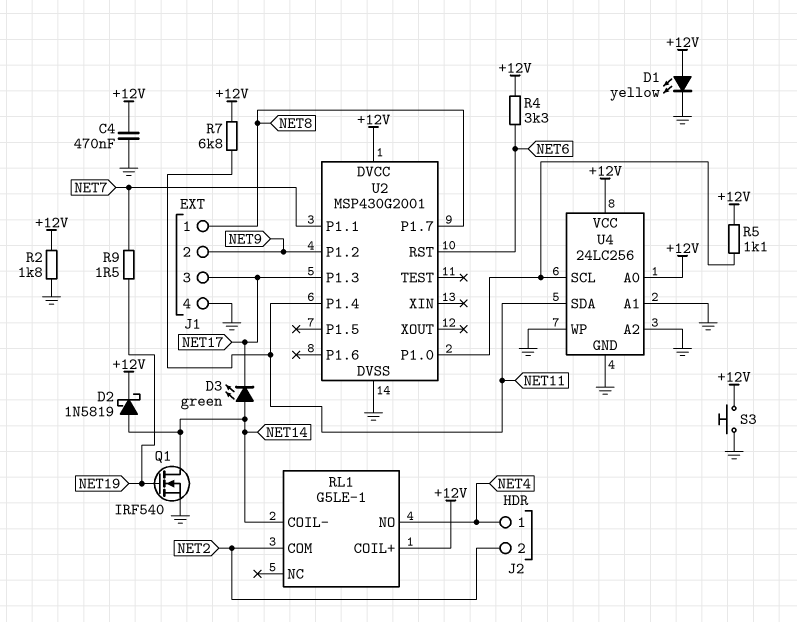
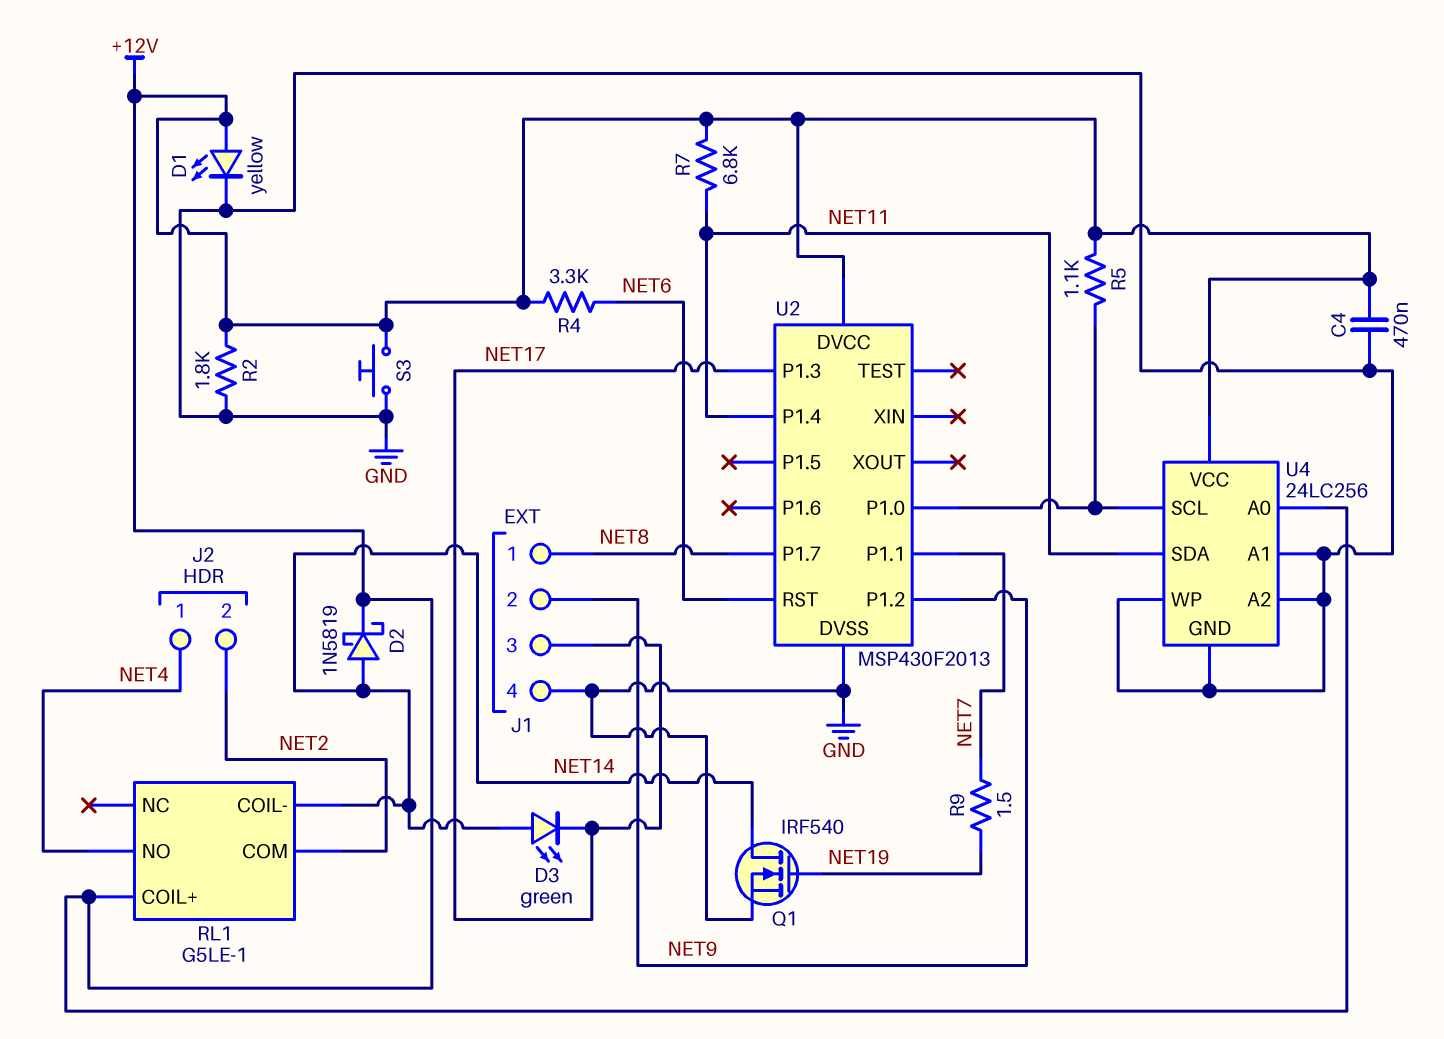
U2: MSP430G2001 -> MSP430F2013

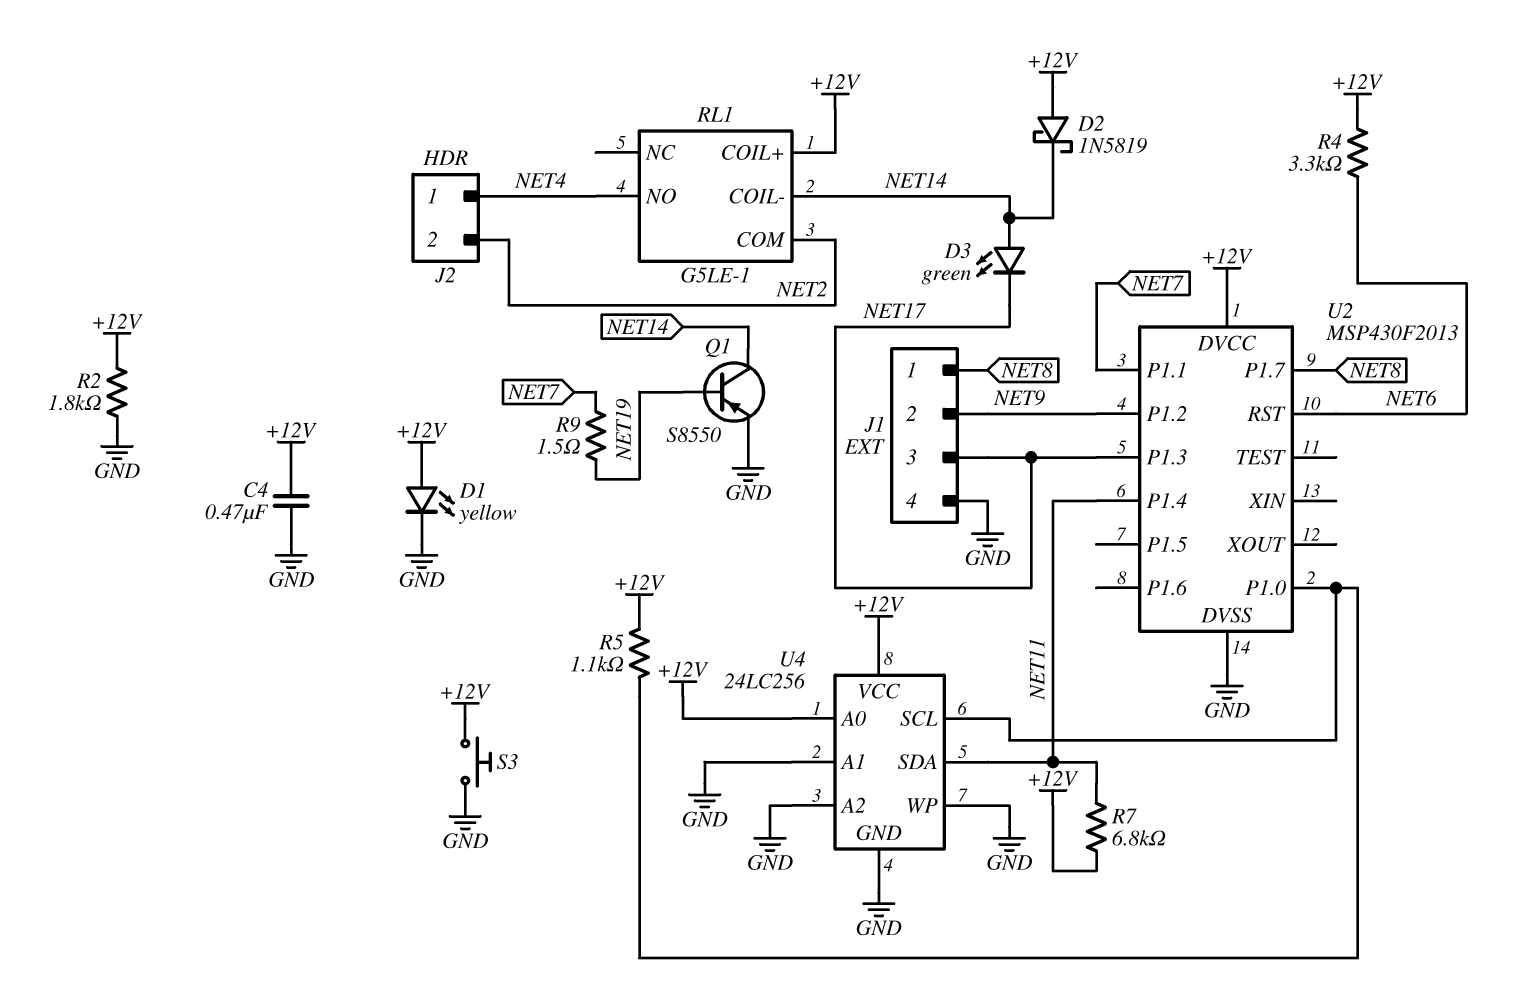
D2: schottky 1N5819 (A NET14, K +12V) -> schottky 1N5819 (A +12V, K NET14)
Q1: NMOS IRF540 (G NET19, D NET14, S GND) -> PNP S8550 (B NET19, C NET14, E GND)

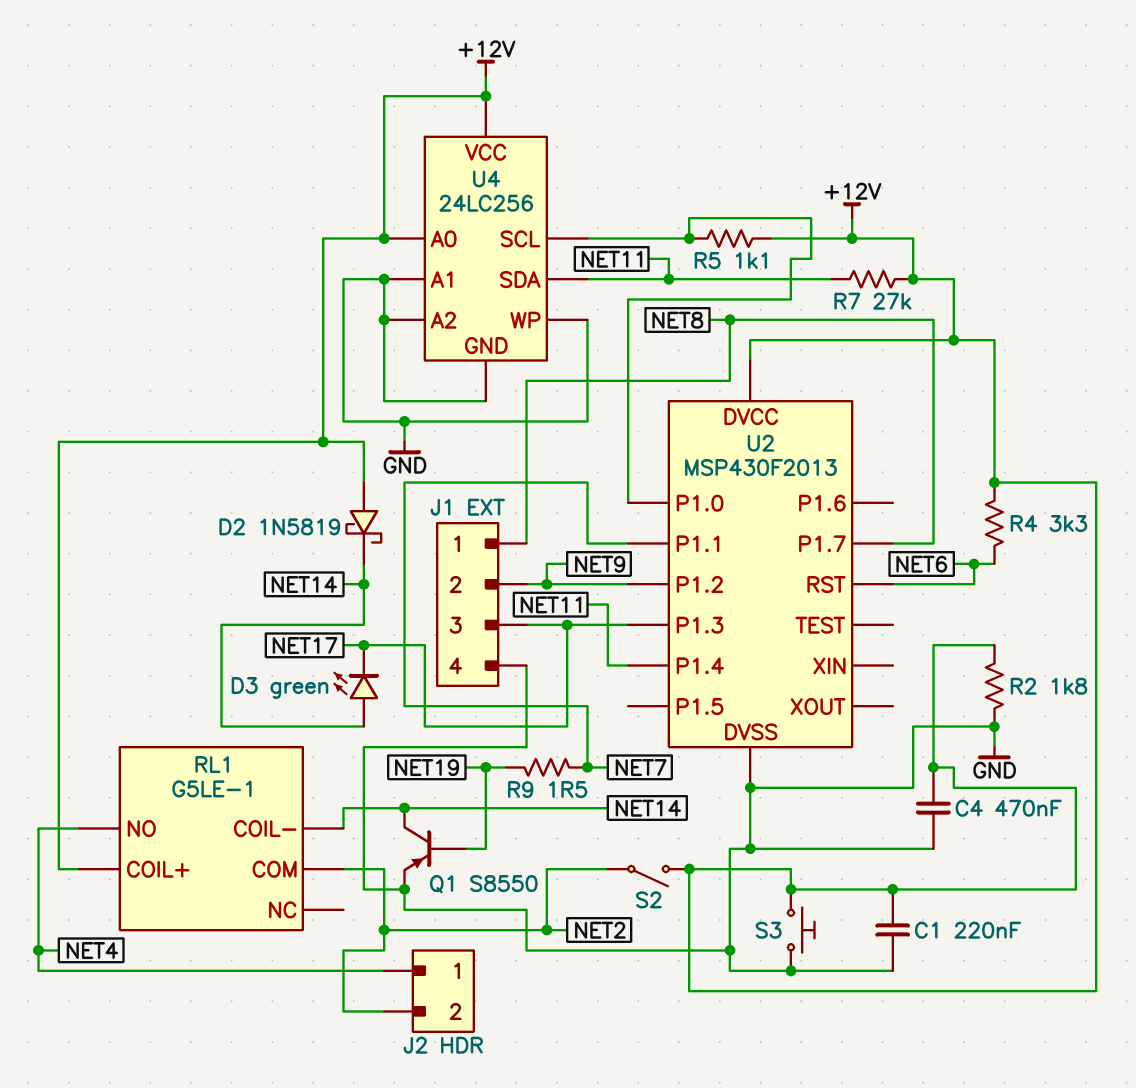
C1: none -> 220nF (+12V, GND)
D1: LED yellow (A +12V, K GND) -> none
R7: 6.8k (+12V, NET11) -> 27k (+12V, NET11)
S2: none -> switch (+12V, NET2)

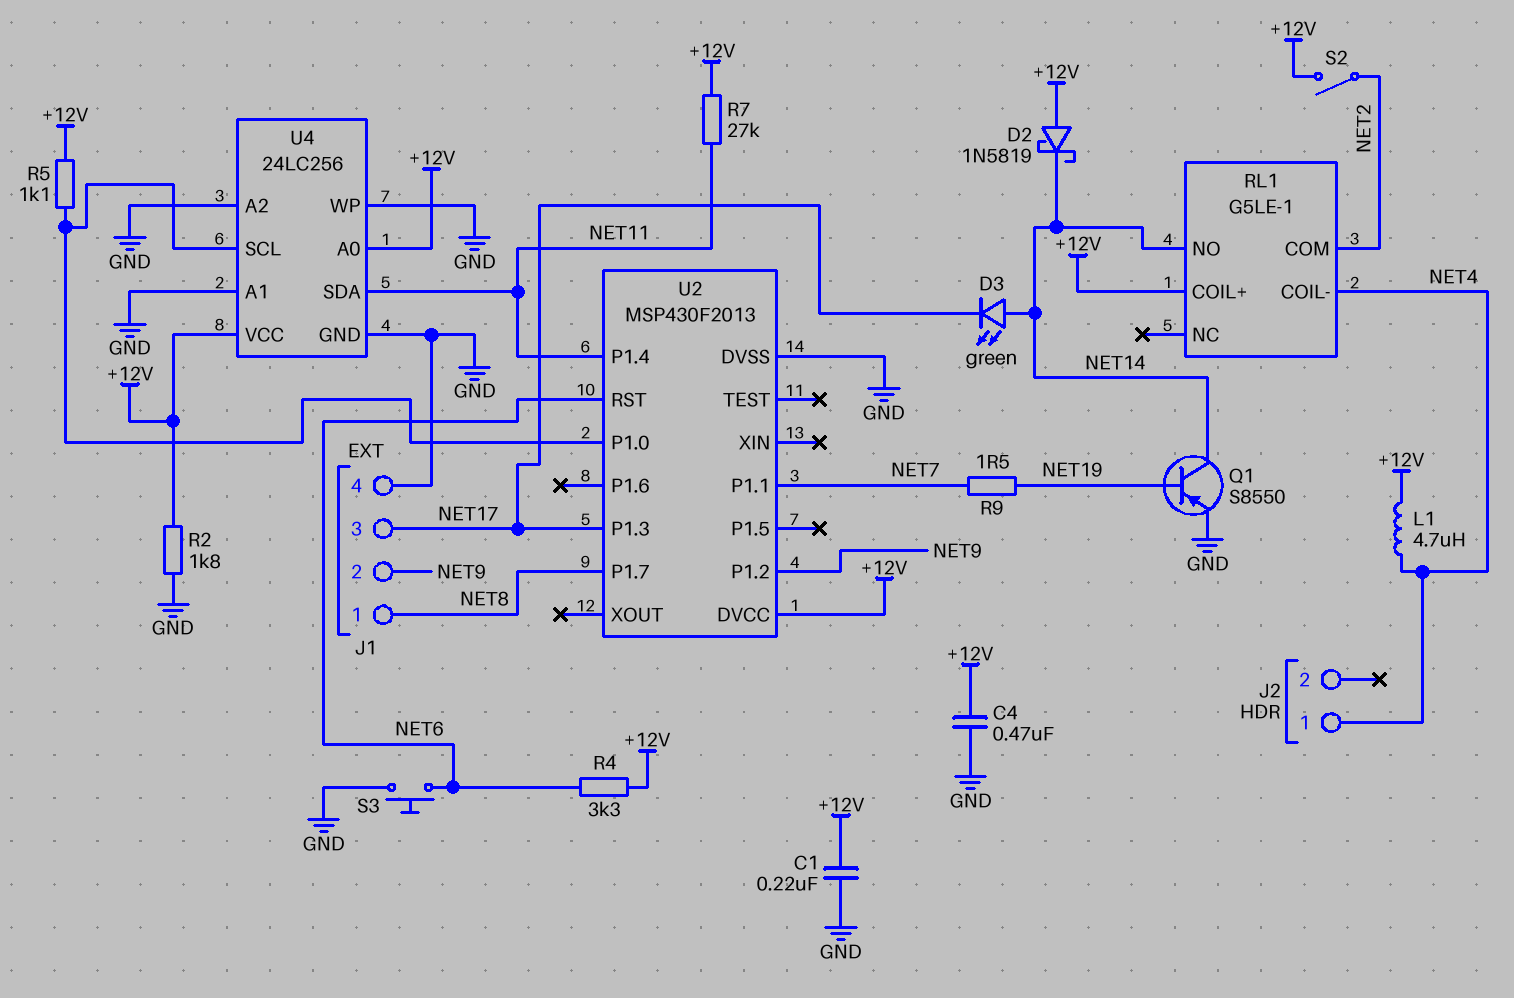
J2 pin 2: NET2 -> none
L1: none -> 4.7uH (+12V, NET4)
RL1 pin COIL-: NET14 -> NET4
RL1 pin NO: NET4 -> NET14
S3: button (+12V, GND) -> button (GND, NET6)

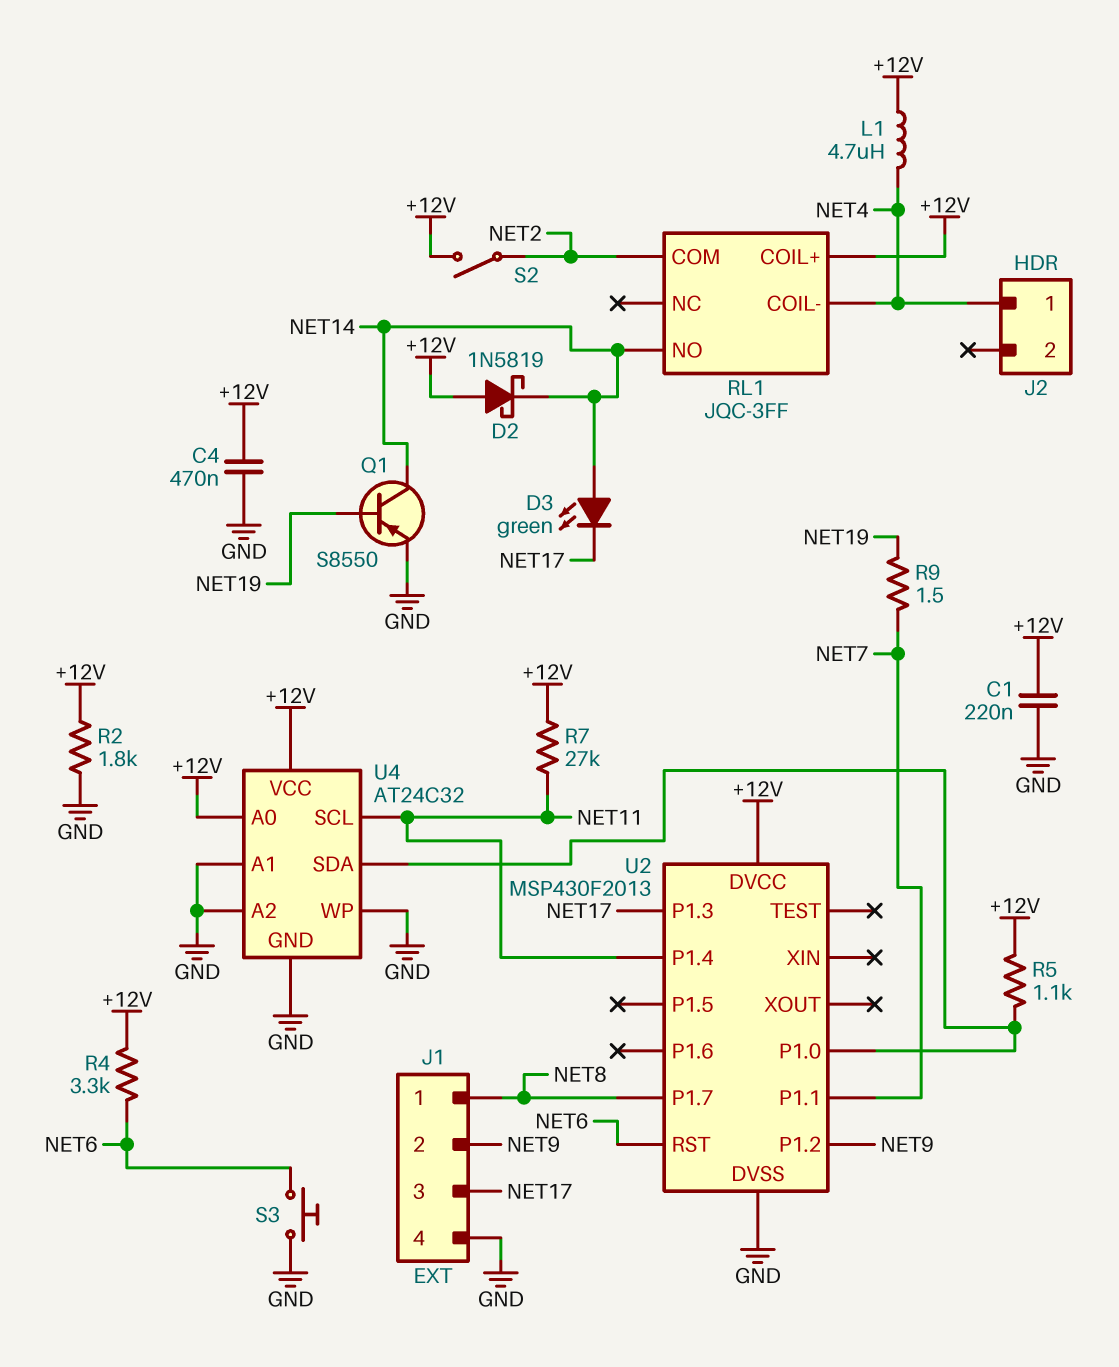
RL1: G5LE-1 -> JQC-3FF
U4: 24LC256 -> AT24C32
U4 pin SCL: U2/P1.0 -> NET11
U4 pin SDA: NET11 -> U2/P1.0

